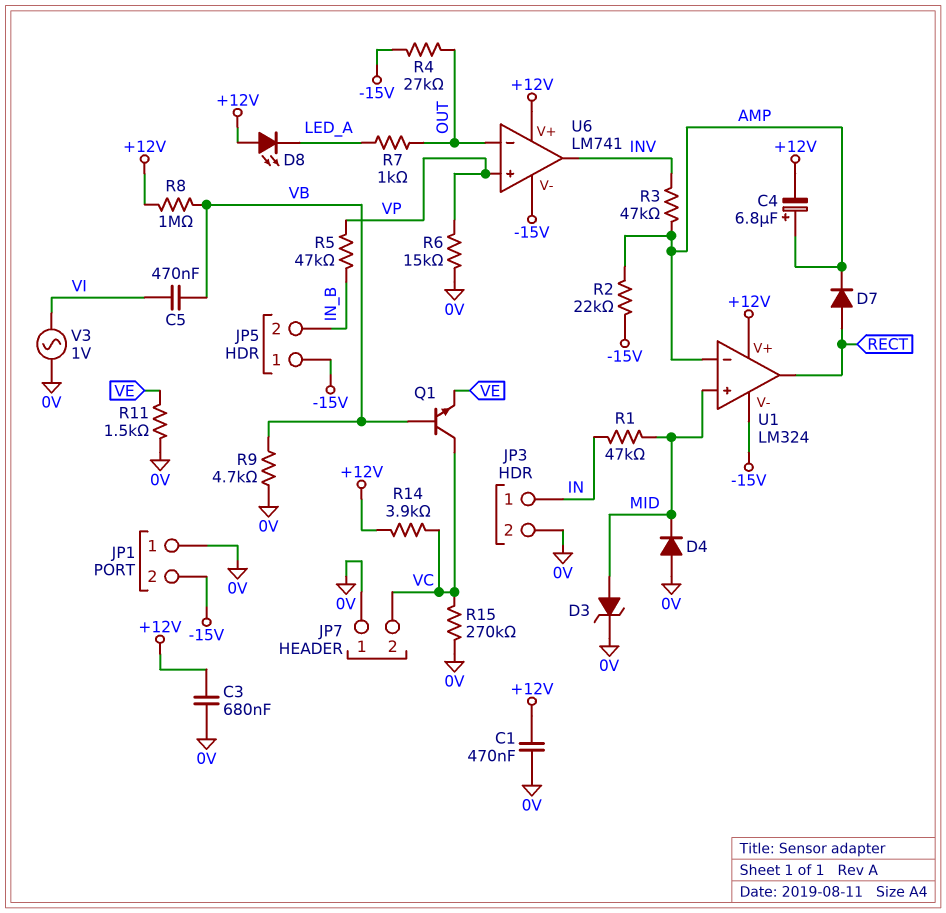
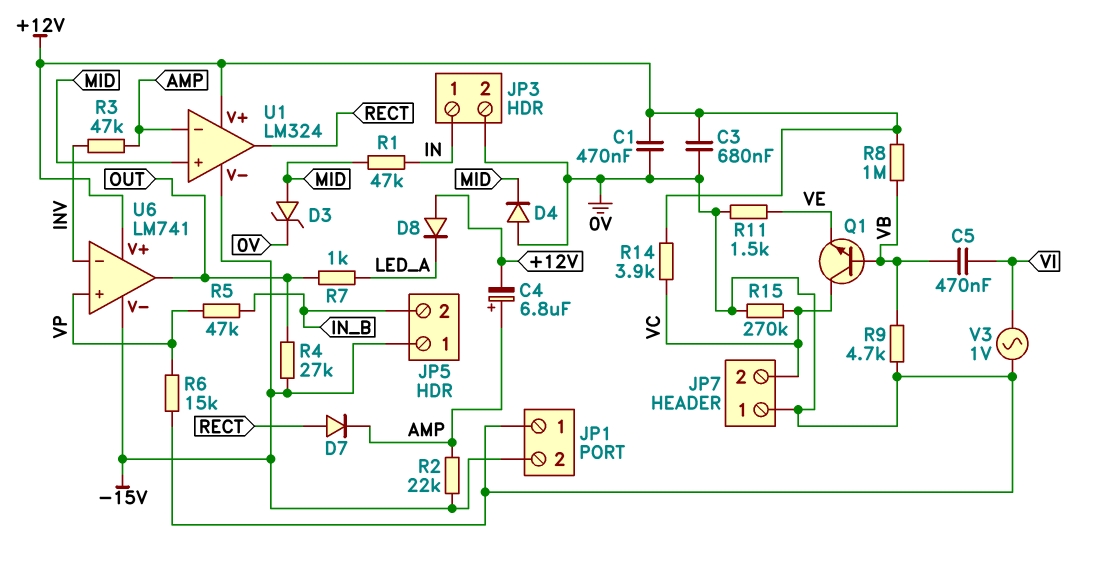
D8: LED (A +12V, K LED_A) -> diode (A +12V, K LED_A)
U6 pin in-: OUT -> INV
U6 pin out: INV -> OUT

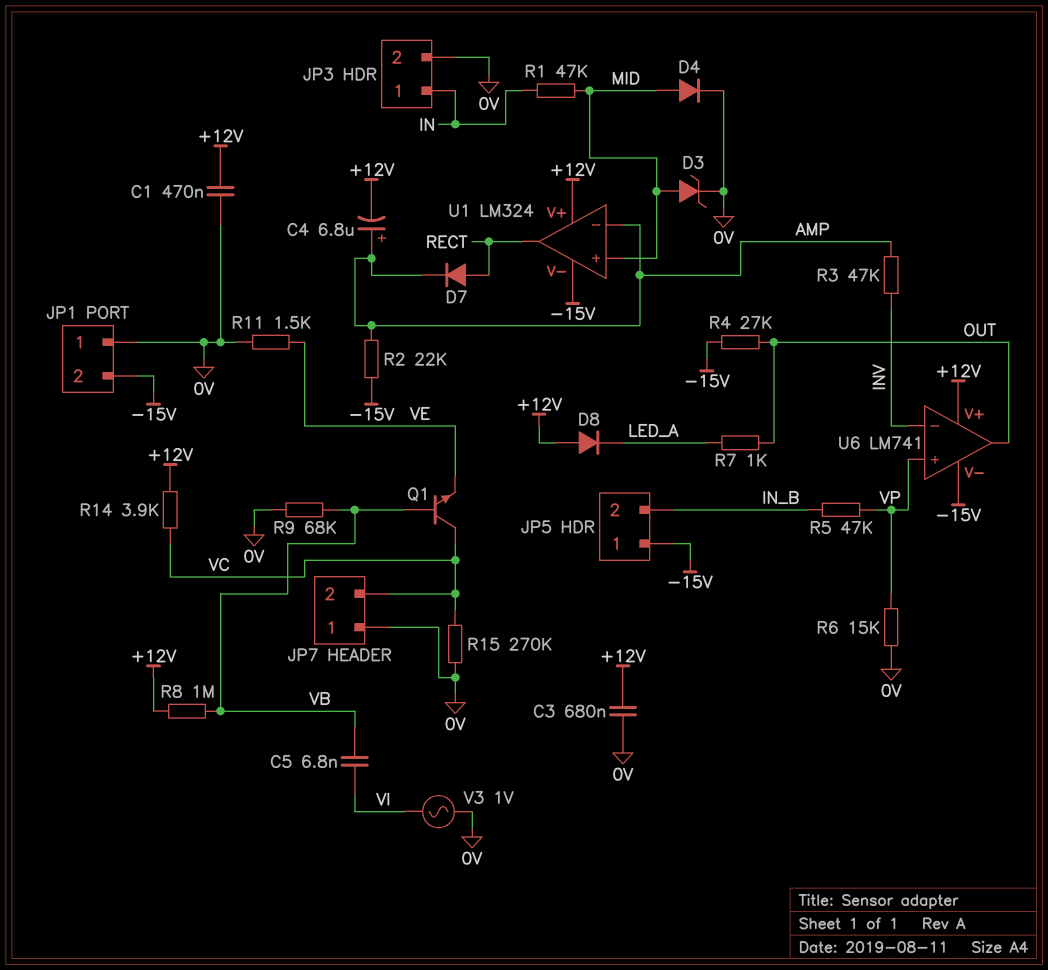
C5: 470nF (VB, VI) -> 6.8nF (VB, VI)
D4: diode (A 0V, K MID) -> diode (A MID, K 0V)
R9: 4.7k (0V, VB) -> 68k (0V, VB)

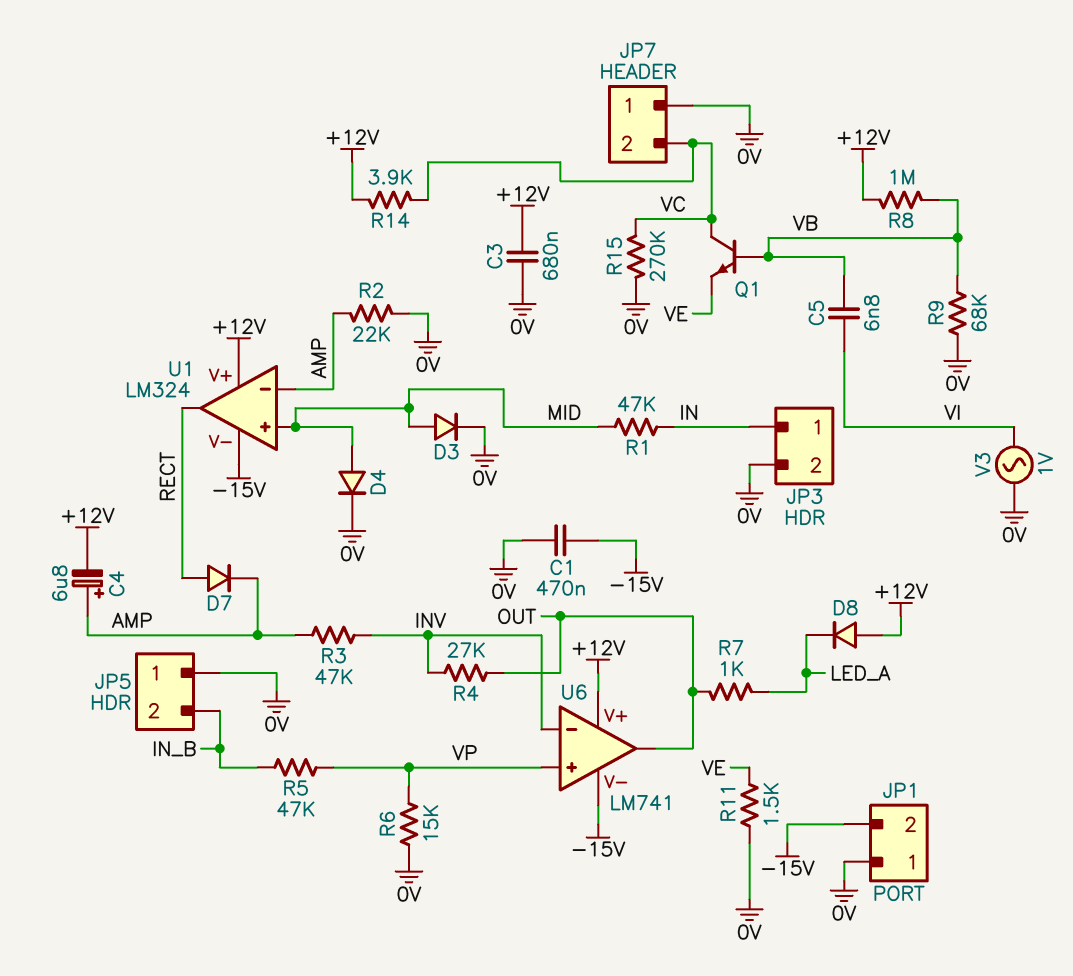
C1: 470nF (+12V, 0V) -> 470nF (-15V, 0V)
D3: zener (A MID, K 0V) -> diode (A MID, K 0V)
JP5 pin 1: -15V -> 0V
R2: 22k (-15V, AMP) -> 22k (0V, AMP)
R4: 27k (-15V, OUT) -> 27k (INV, OUT)

